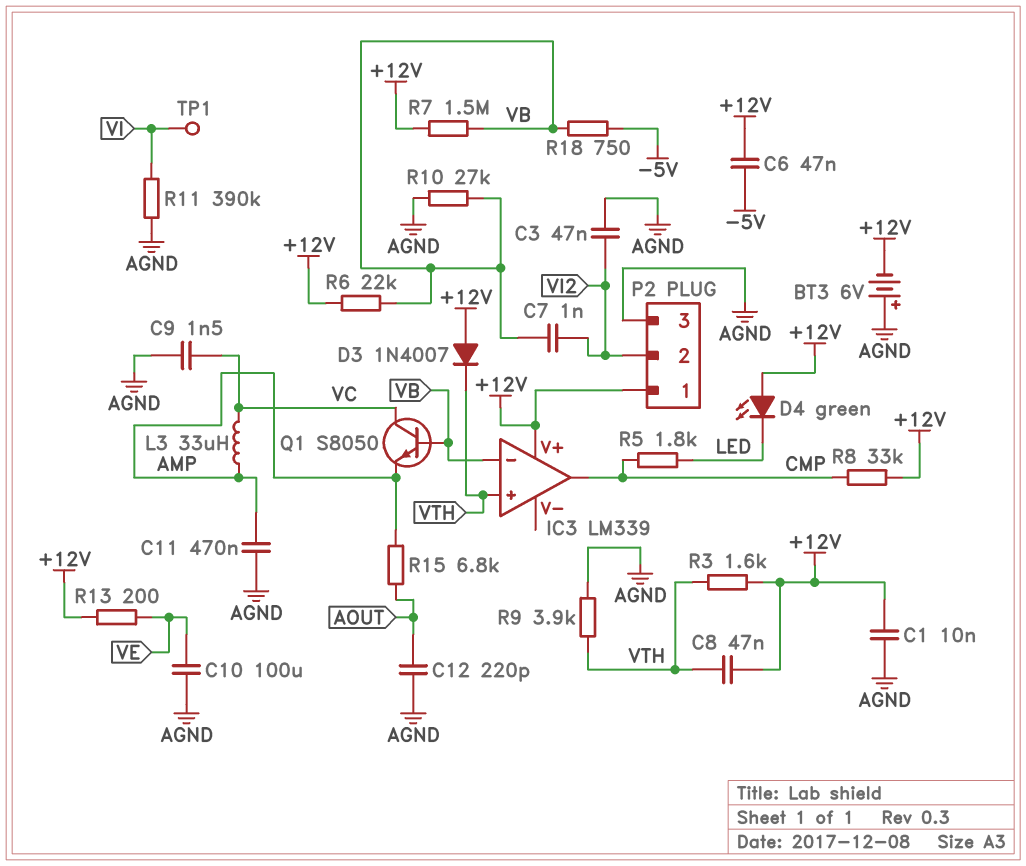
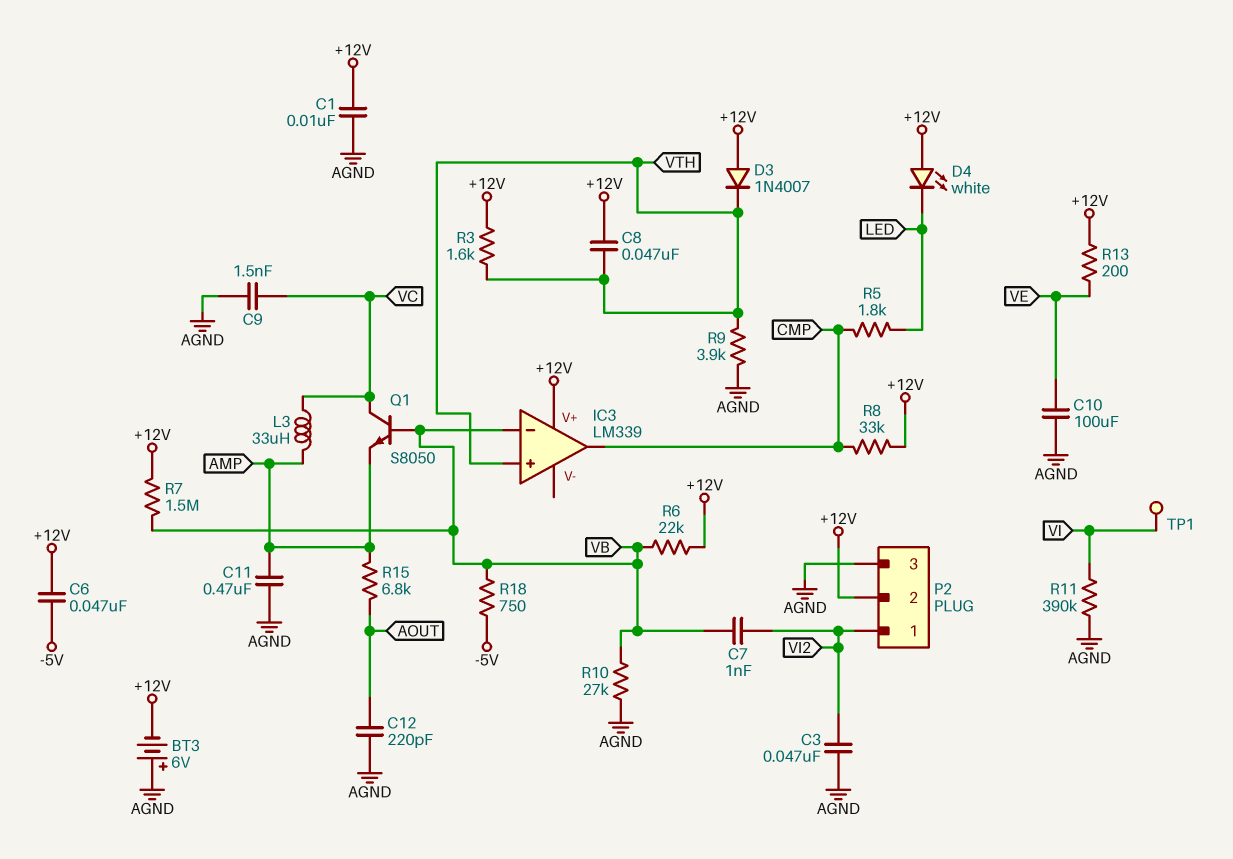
D4: LED green (A +12V, K LED) -> LED white (A +12V, K LED)
P2 pin 1: +12V -> VI2
P2 pin 2: VI2 -> +12V

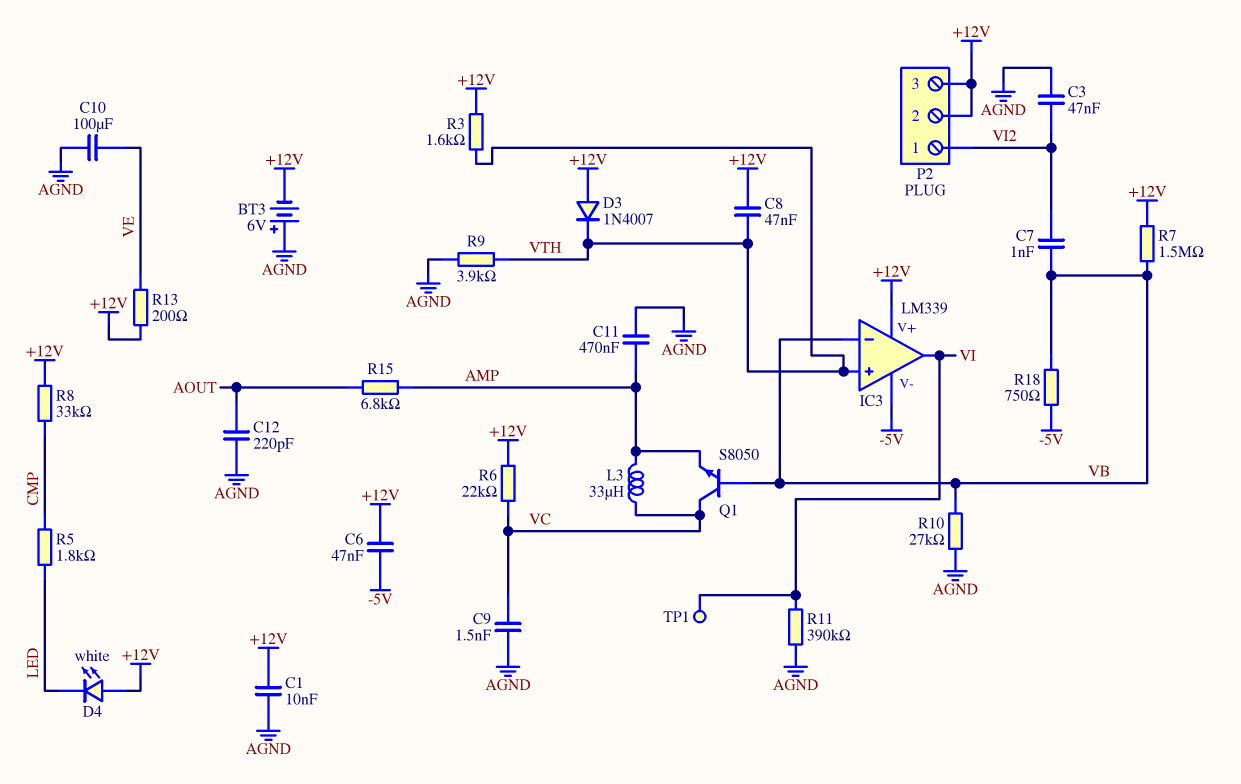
IC3 pin V-: none -> -5V
IC3 pin out: CMP -> VI
P2 pin 3: AGND -> +12V
R6: 22k (+12V, VB) -> 22k (+12V, VC)

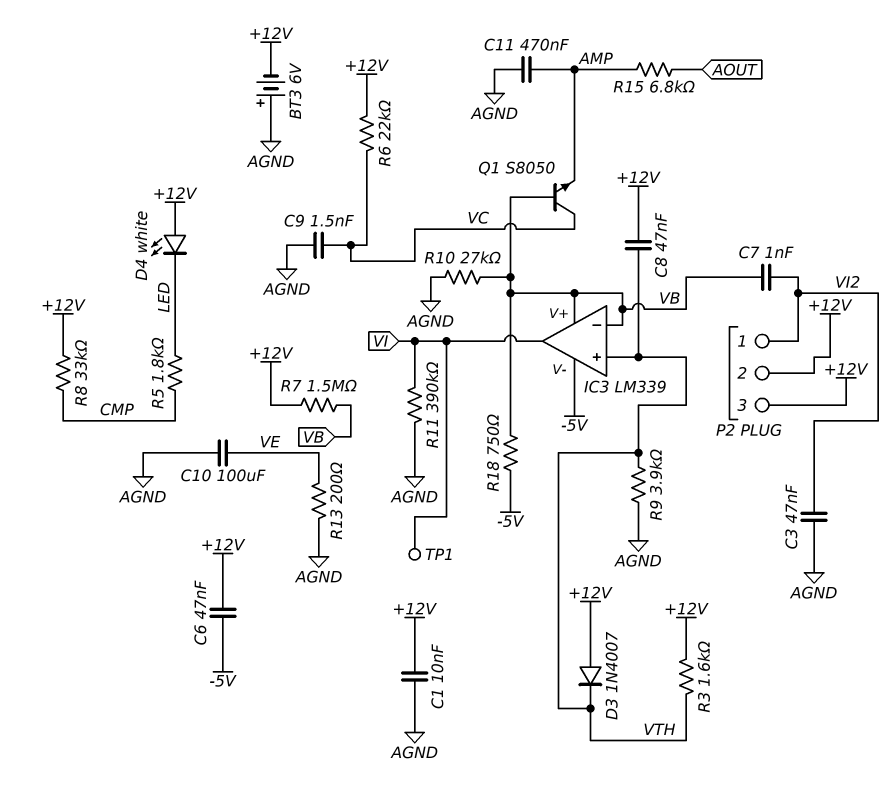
C12: 220pF (AGND, AOUT) -> none
IC3 pin V+: +12V -> VB
L3: 33uH (AMP, VC) -> none
R13: 200 (+12V, VE) -> 200 (AGND, VE)

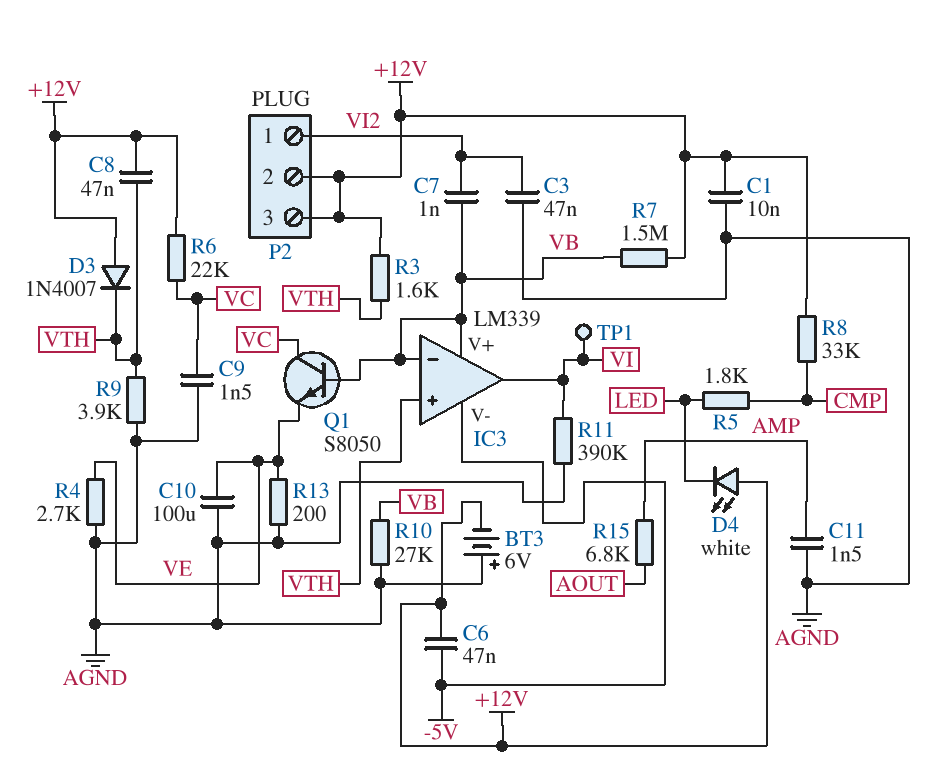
C11: 470nF (AGND, AMP) -> 1.5nF (AGND, AMP)
Q1: NPN S8050 (B VB, C VC, E AMP) -> NPN S8050 (B VB, C VC, E VE)
R4: none -> 2.7k (AGND, VE)
R18: 750 (-5V, VB) -> none

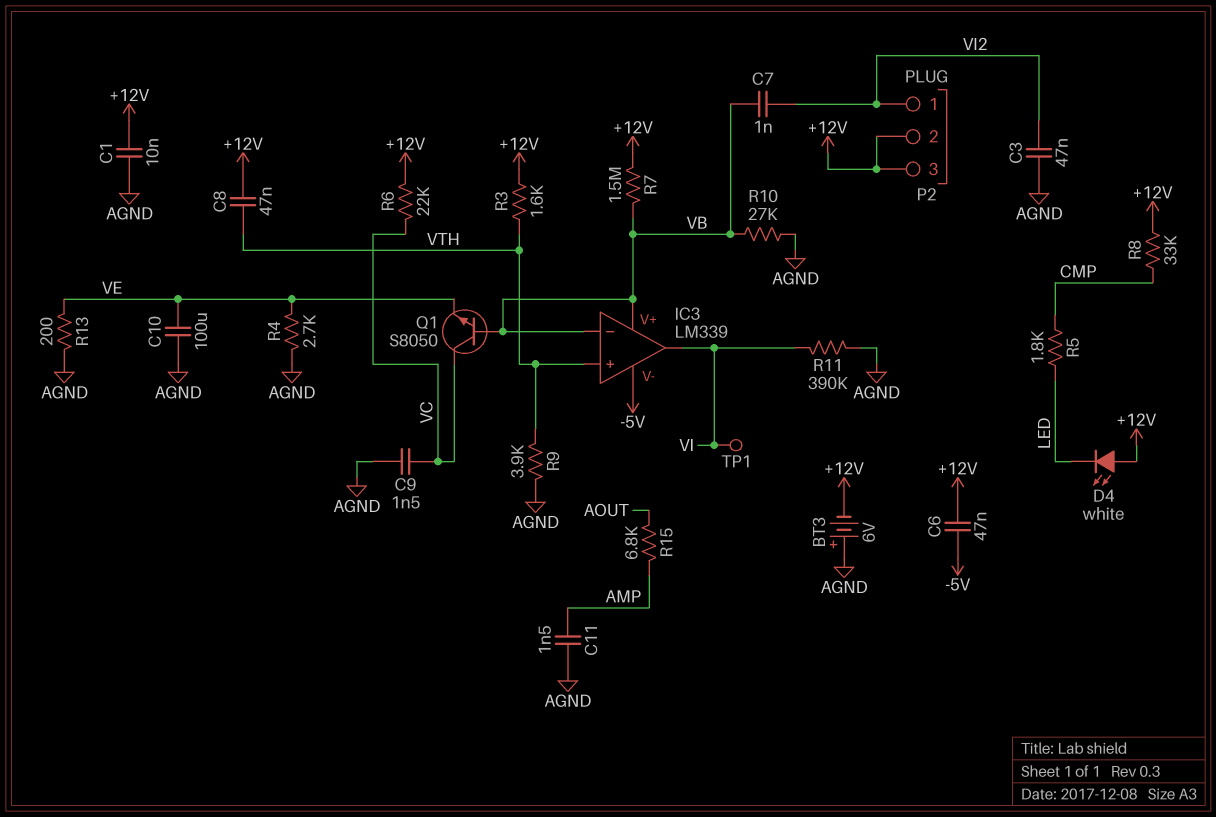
D3: diode 1N4007 (A +12V, K VTH) -> none

